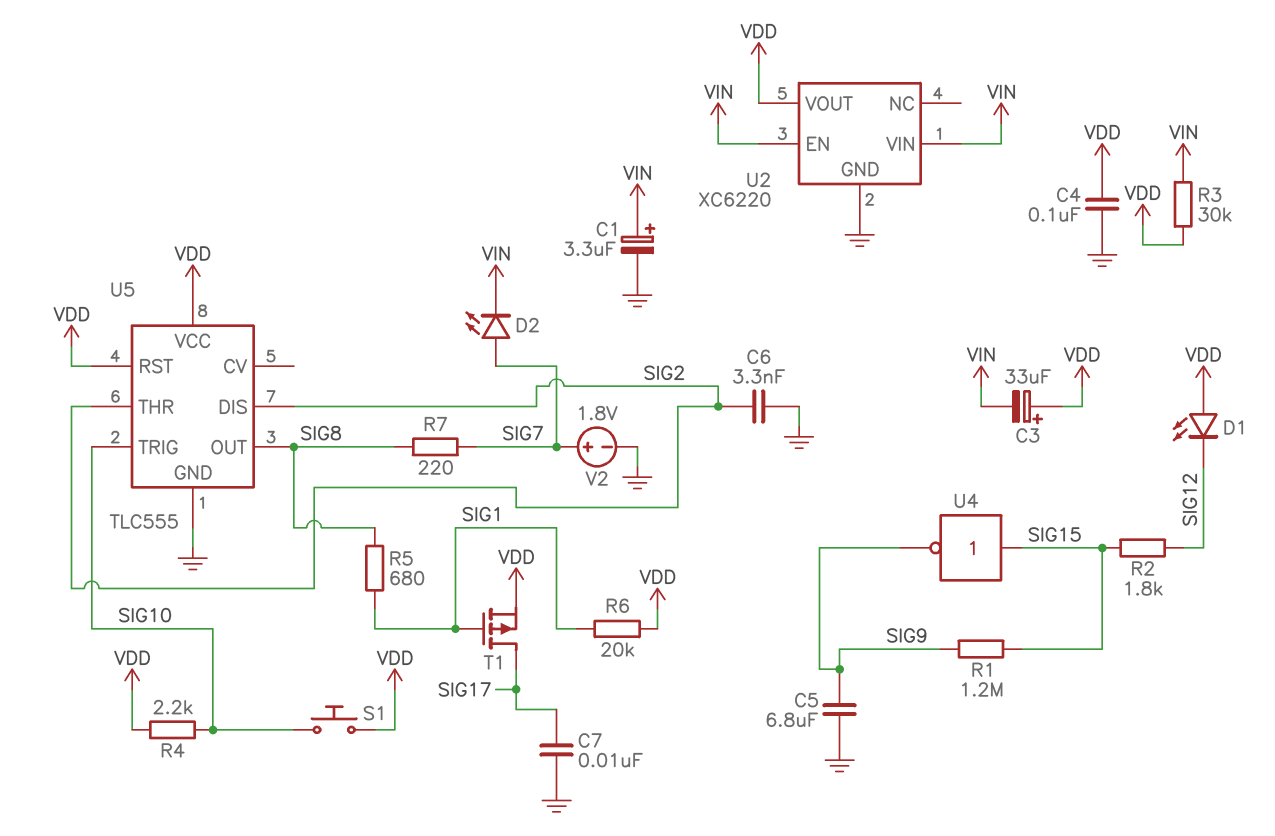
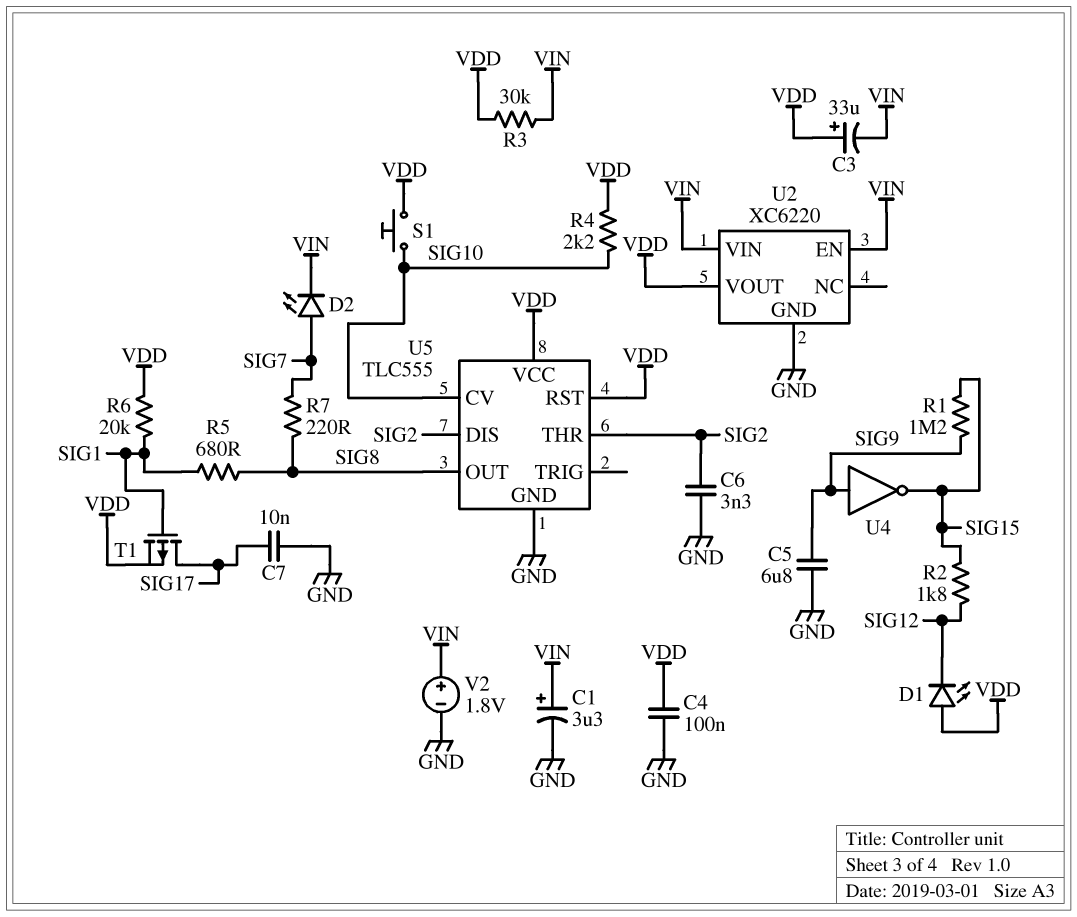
U4: NOT (in SIG15, out SIG9) -> NOT (in SIG9, out SIG15)
U5 pin CV: none -> SIG10
U5 pin TRIG: SIG10 -> none
V2: 1.8V (plus SIG7, minus GND) -> 1.8V (plus VIN, minus GND)

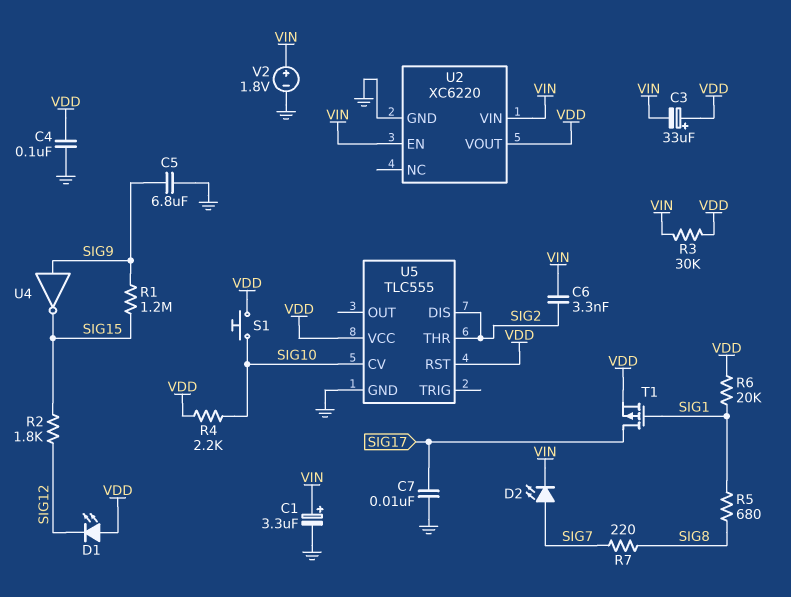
C6: 3.3nF (GND, SIG2) -> 3.3nF (SIG2, VIN)
U5 pin OUT: SIG8 -> none

